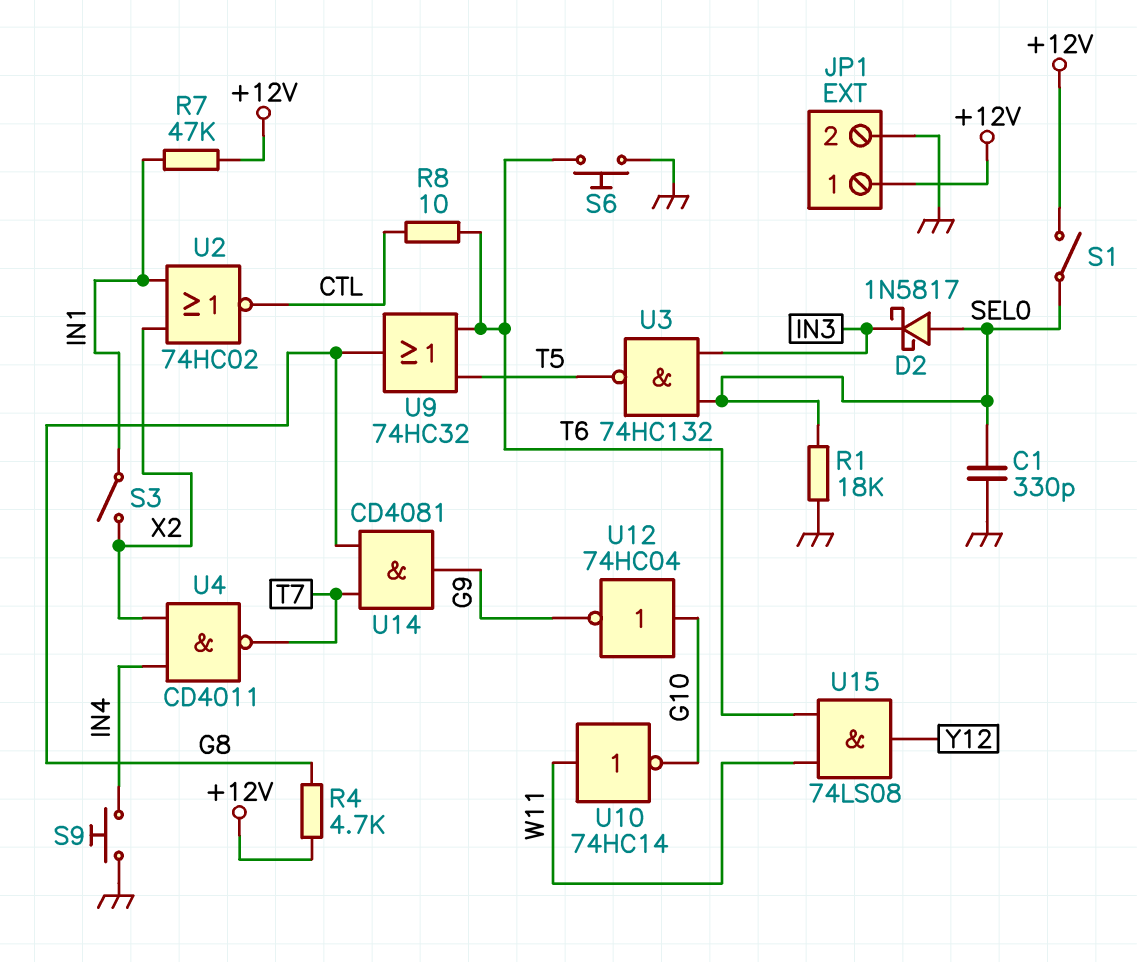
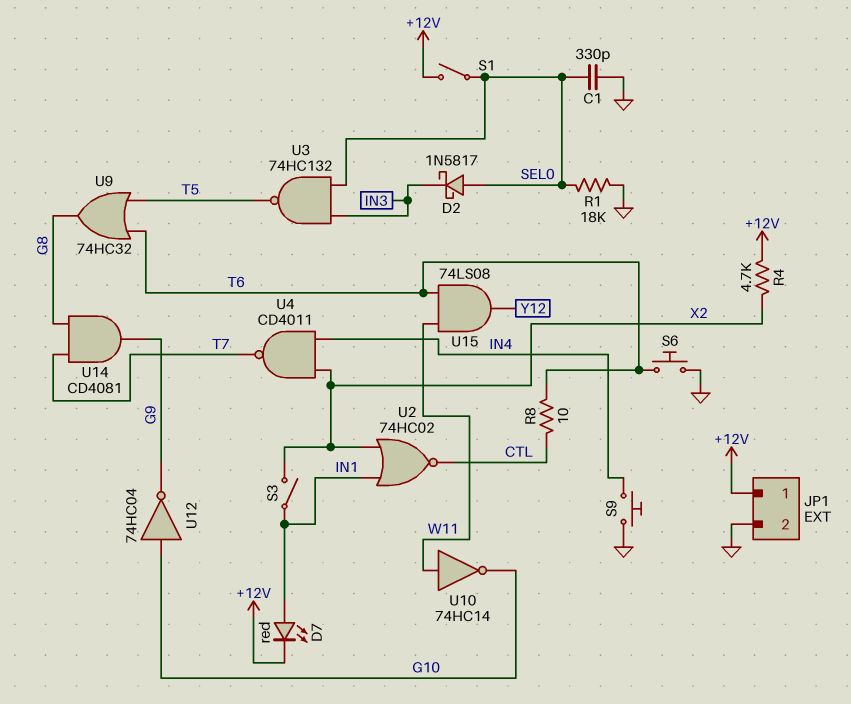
D7: none -> LED red (A IN1, K +12V)
R4: 4.7k (+12V, G8) -> 4.7k (+12V, X2)
R7: 47k (+12V, IN1) -> none

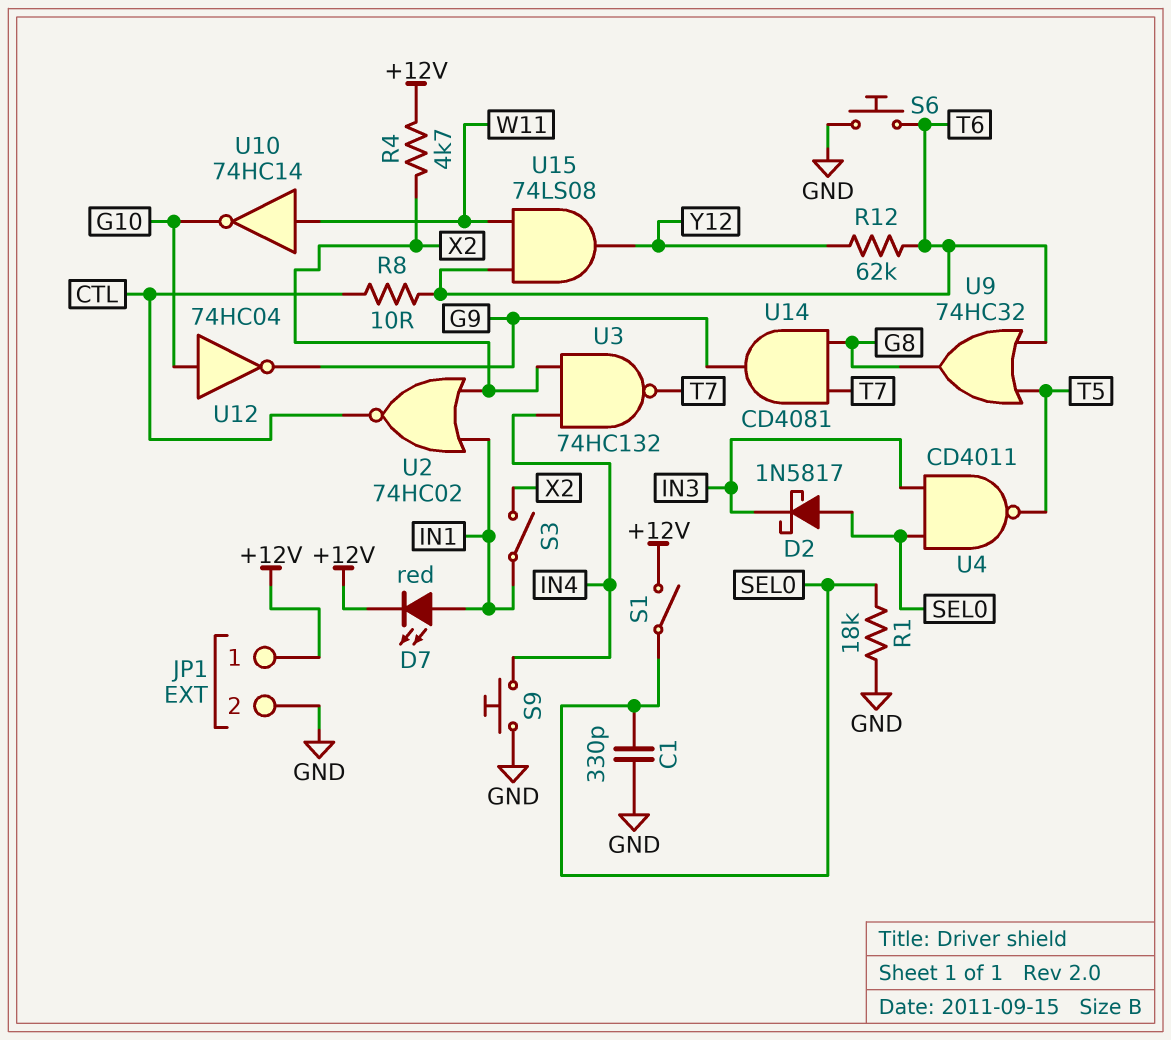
R12: none -> 62k (T6, Y12)
U3: NAND 74HC132 (in IN3, in SEL0, out T5) -> NAND 74HC132 (in IN4, in X2, out T7)
U4: NAND CD4011 (in IN4, in X2, out T7) -> NAND CD4011 (in IN3, in SEL0, out T5)

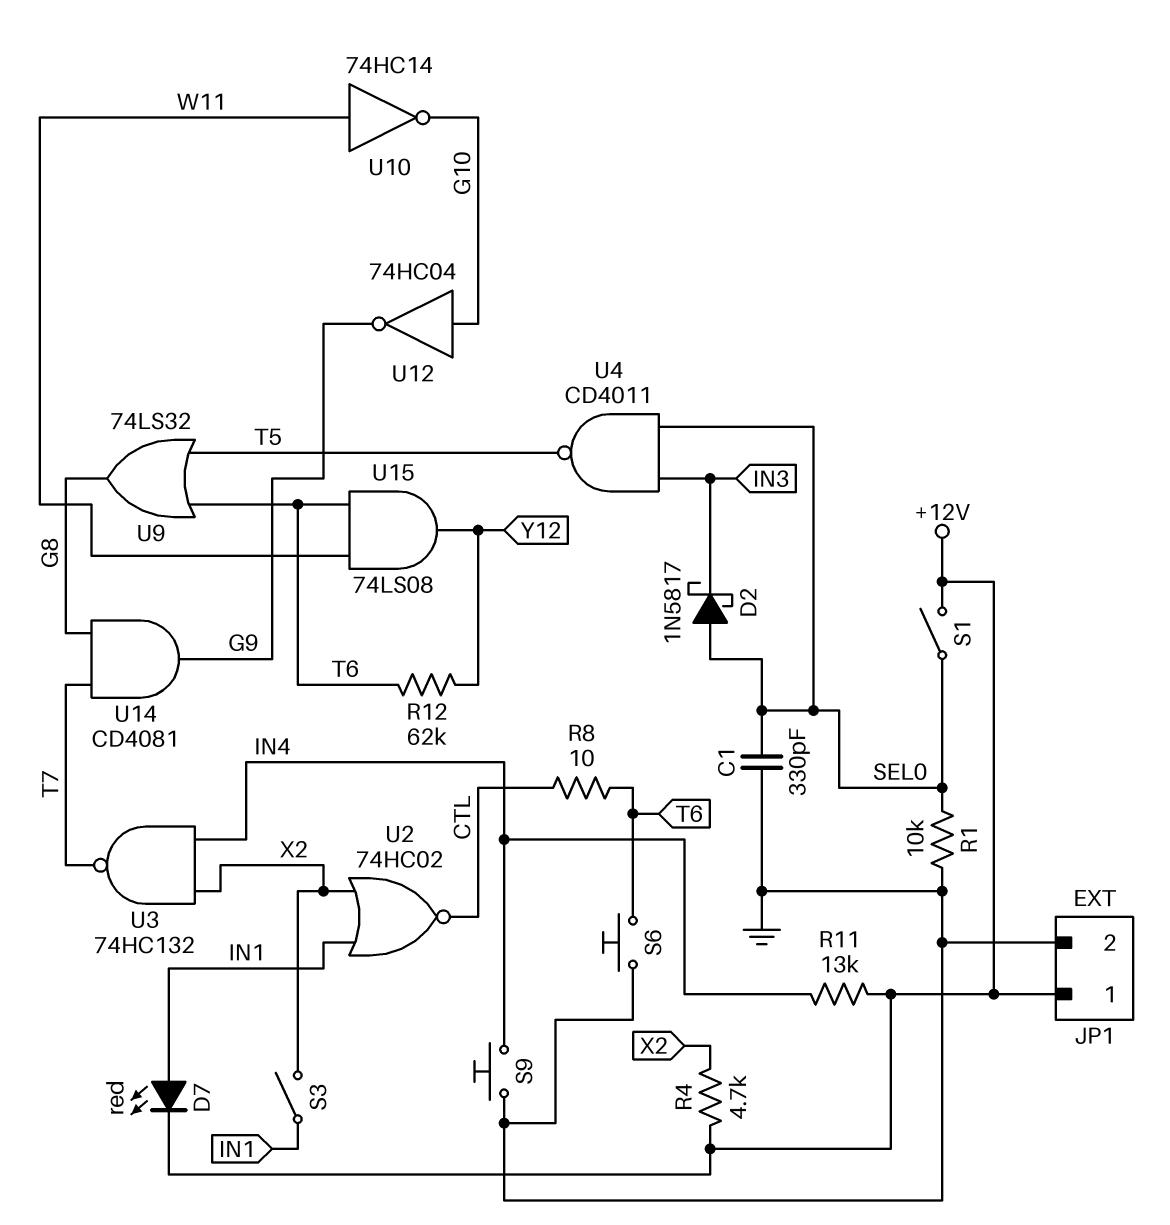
R1: 18k (GND, SEL0) -> 10k (GND, SEL0)
R11: none -> 13k (+12V, IN4)
U9: OR 74HC32 (in T5, in T6, out G8) -> OR 74LS32 (in T5, in T6, out G8)

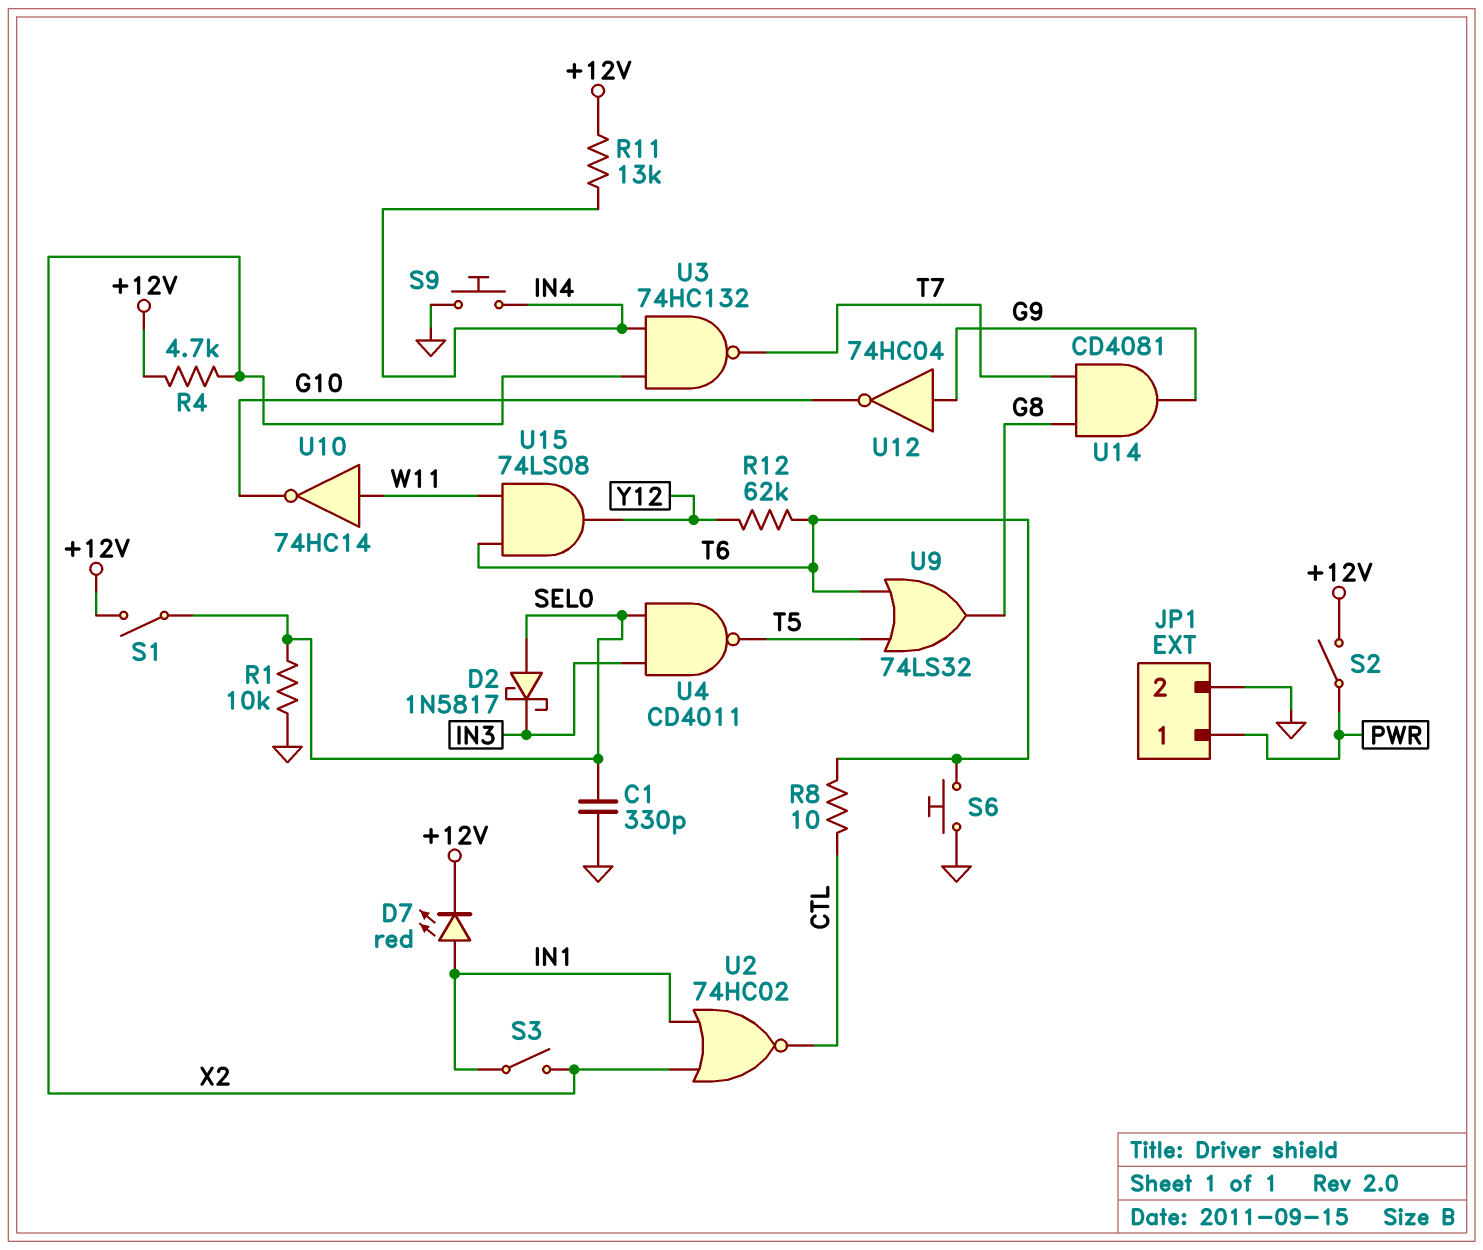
JP1 pin 1: +12V -> PWR
S2: none -> switch (+12V, PWR)
U12: NOT 74HC04 (in G10, out G9) -> NOT 74HC04 (in G9, out G10)

